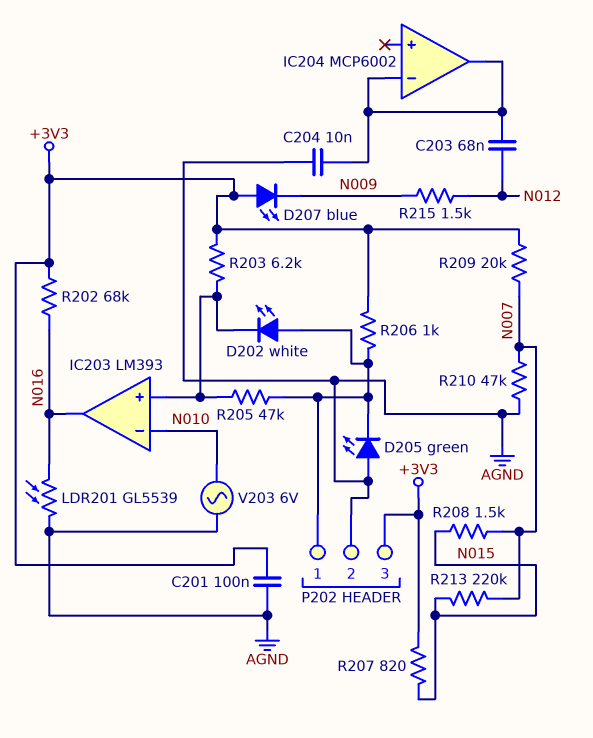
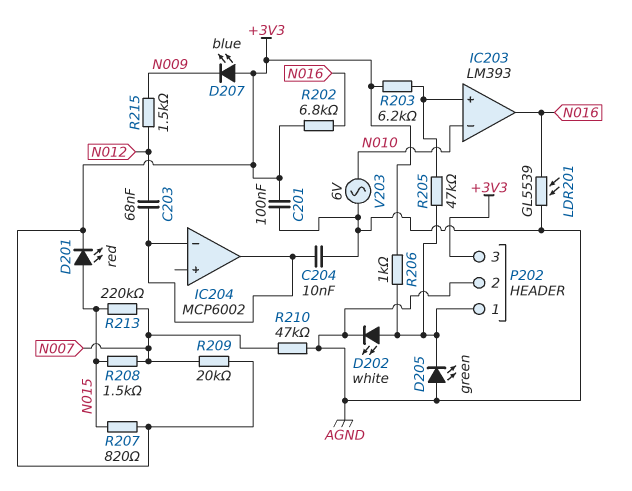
D201: none -> LED red (A N015, K +3V3)
D202: LED white (A P202/1, K IC203/in+) -> LED white (A P202/1, K AGND)
R202: 68k (+3V3, N016) -> 6.8k (+3V3, N016)

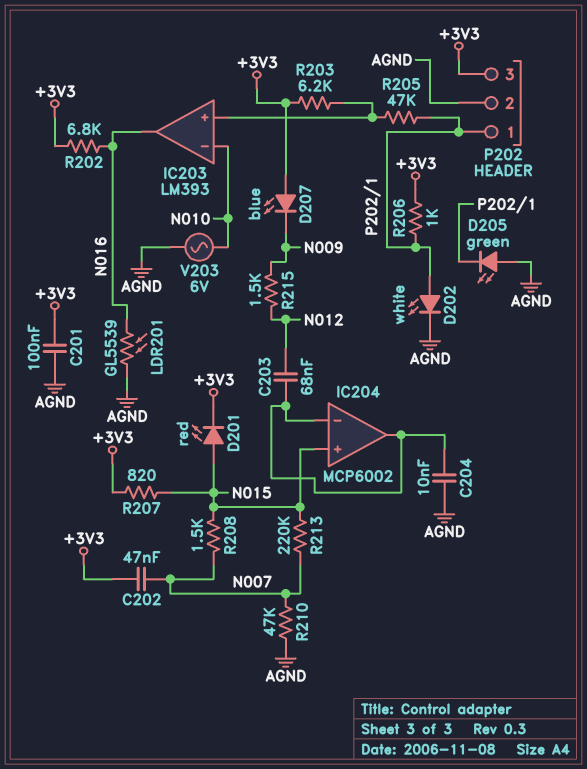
C202: none -> 47nF (+3V3, N007)
IC204 pin in+: none -> N015
R209: 20k (+3V3, N007) -> none

